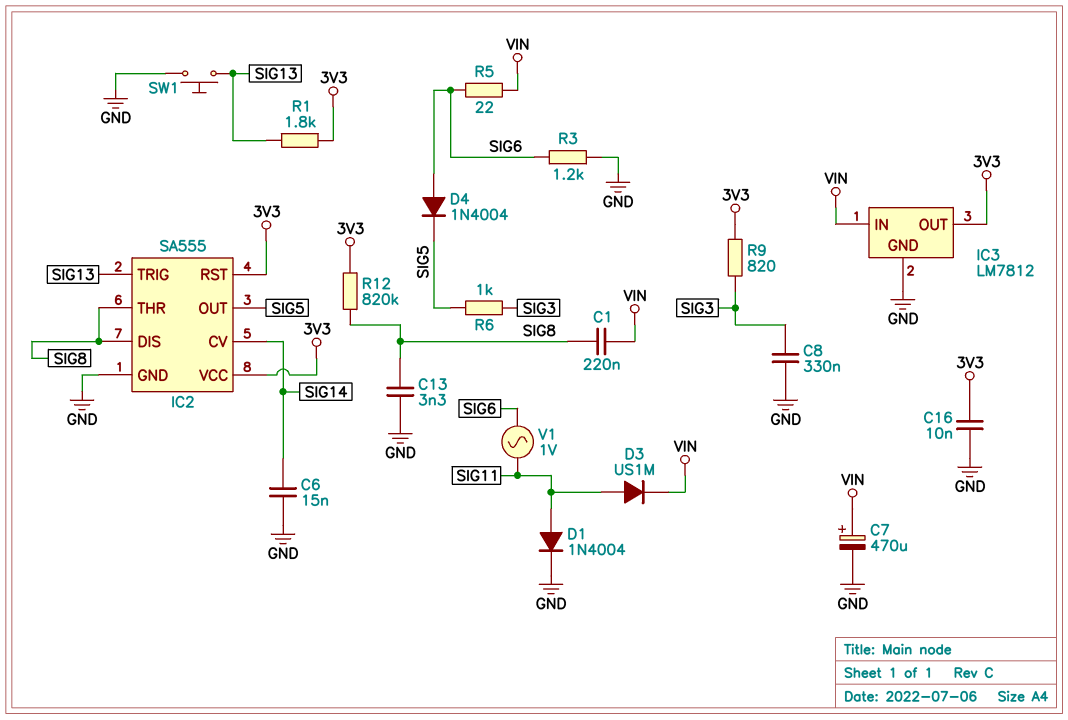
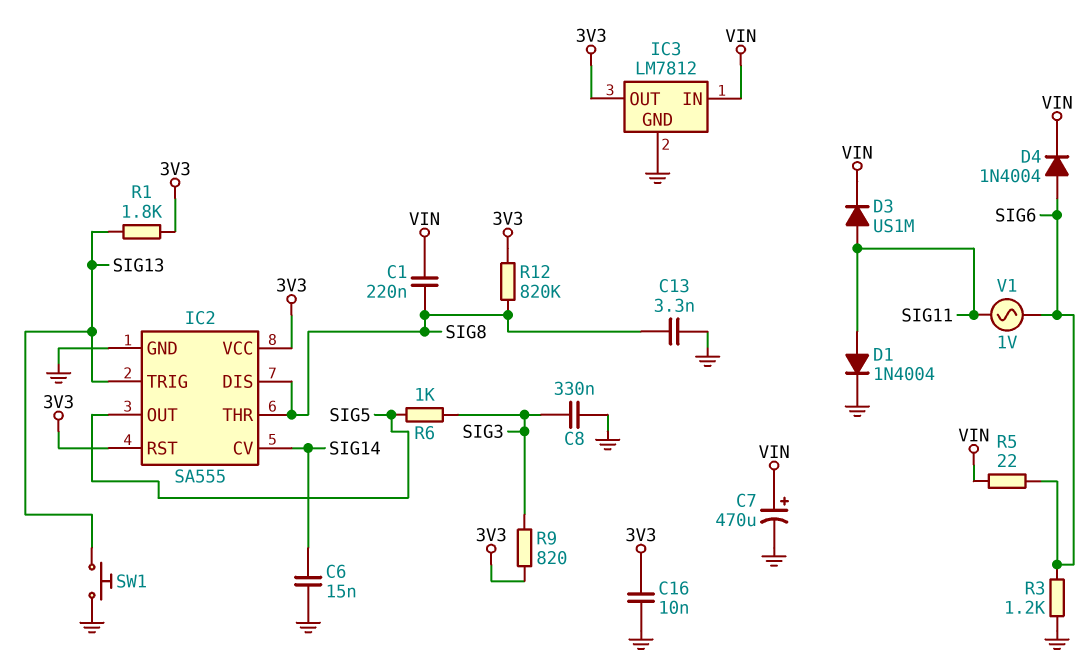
D4: diode 1N4004 (A SIG6, K SIG5) -> diode 1N4004 (A SIG6, K VIN)

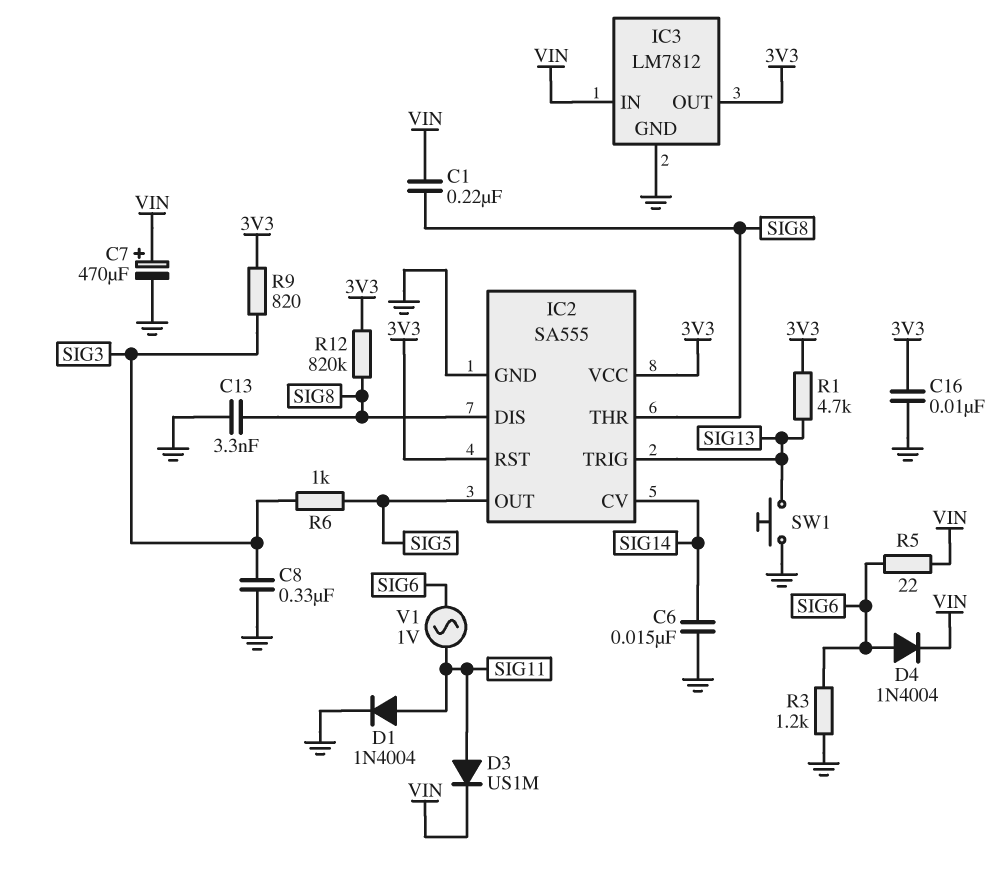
R1: 1.8k (3V3, SIG13) -> 4.7k (3V3, SIG13)

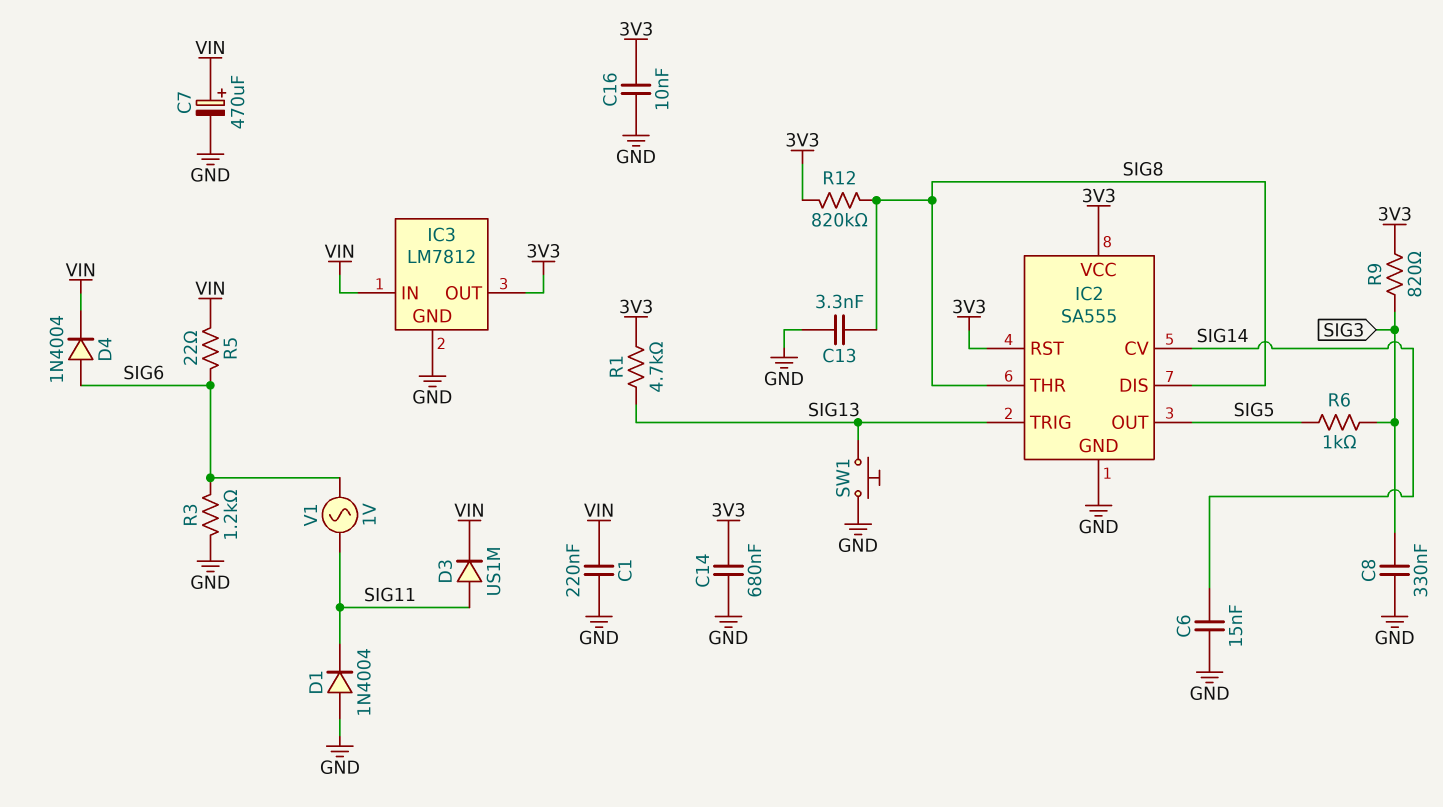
C1: 220nF (SIG8, VIN) -> 220nF (GND, VIN)
C14: none -> 680nF (3V3, GND)
D1: diode 1N4004 (A SIG11, K GND) -> diode 1N4004 (A GND, K SIG11)

